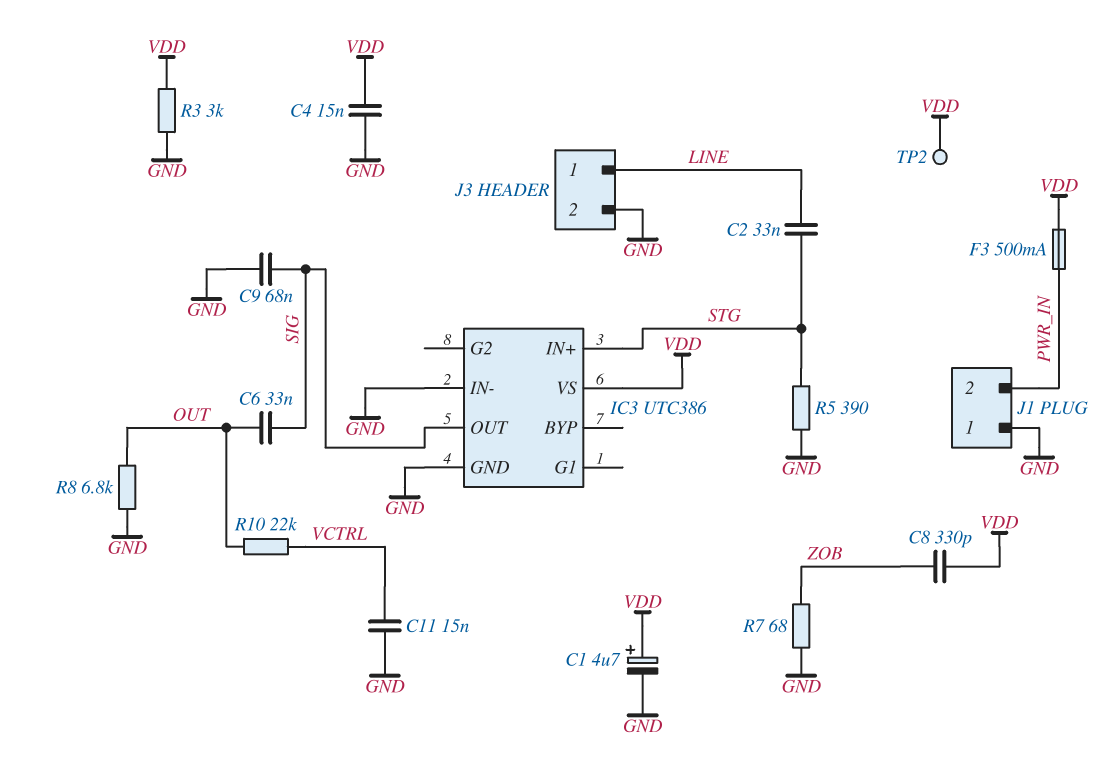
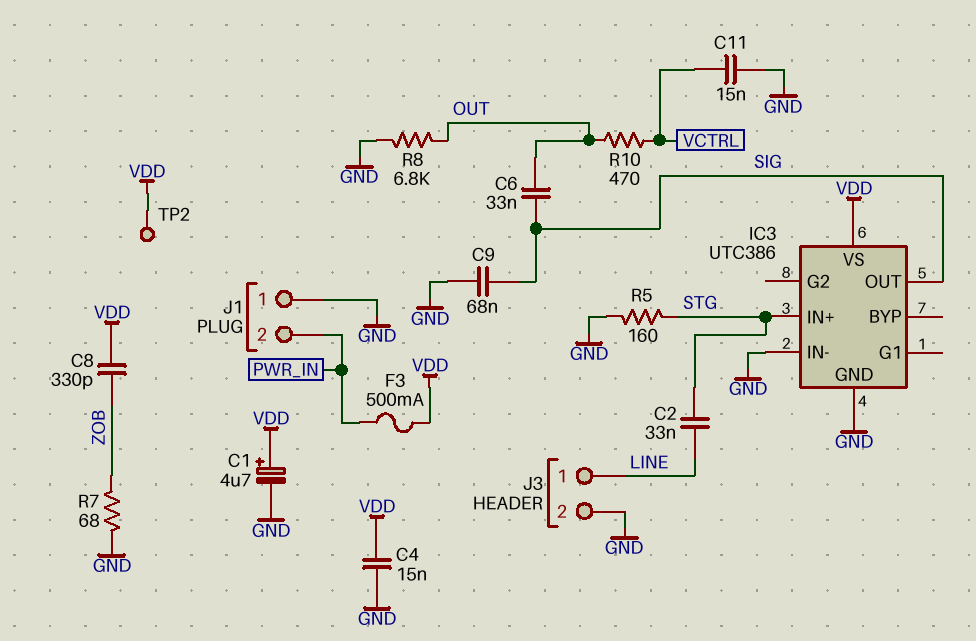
R3: 3k (GND, VDD) -> none
R5: 390 (GND, STG) -> 160 (GND, STG)
R10: 22k (OUT, VCTRL) -> 470 (OUT, VCTRL)

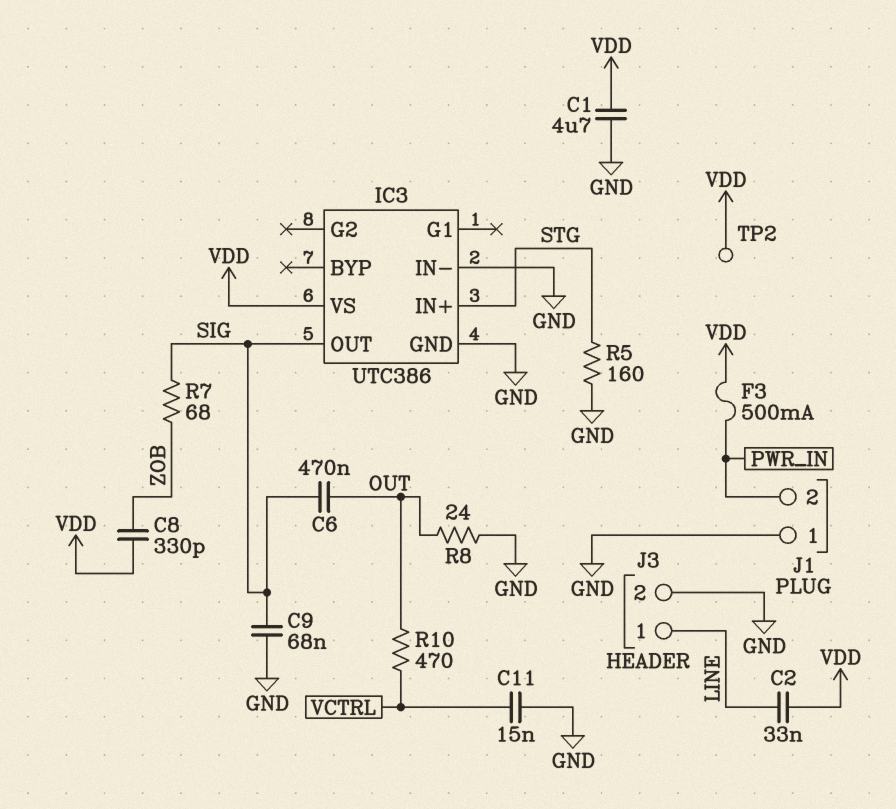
C1: 4.7uF (plus VDD, minus GND) -> 4.7uF (GND, VDD)
C2: 33nF (LINE, STG) -> 33nF (LINE, VDD)
C4: 15nF (GND, VDD) -> none
C6: 33nF (OUT, SIG) -> 470nF (OUT, SIG)
R7: 68 (GND, ZOB) -> 68 (SIG, ZOB)
R8: 6.8k (GND, OUT) -> 24 (GND, OUT)

